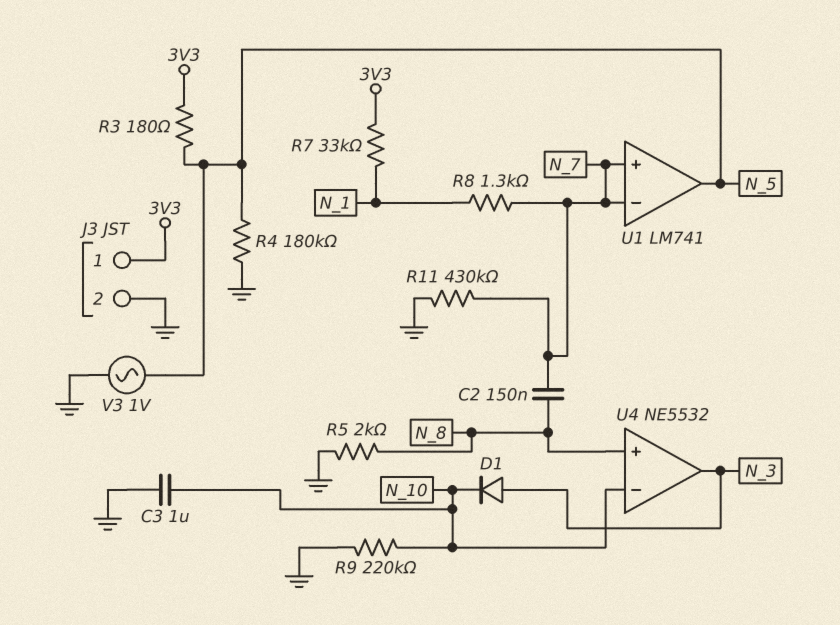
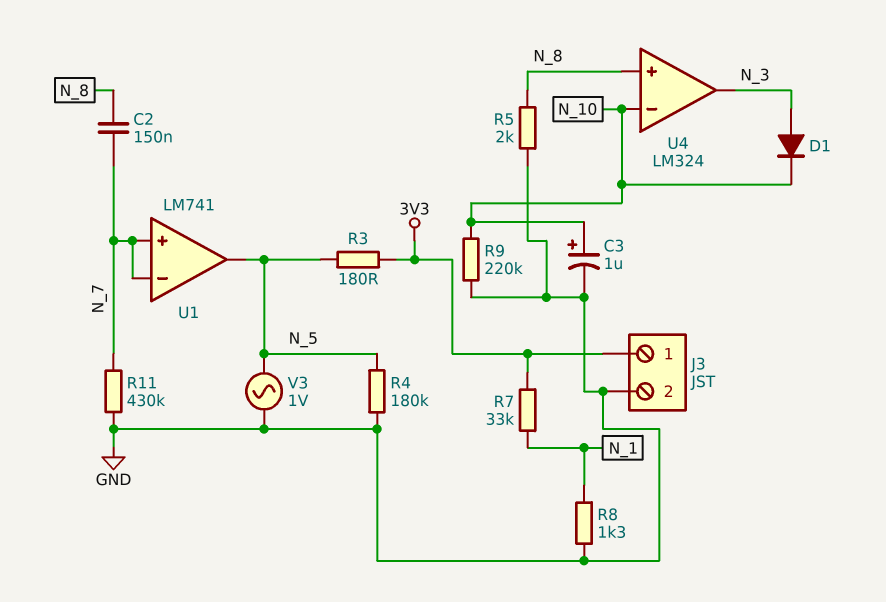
C3: 1uF (GND, N_10) -> 1uF (plus N_10, minus GND)
R8: 1.3k (N_1, N_7) -> 1.3k (GND, N_1)
U4: NE5532 -> LM324

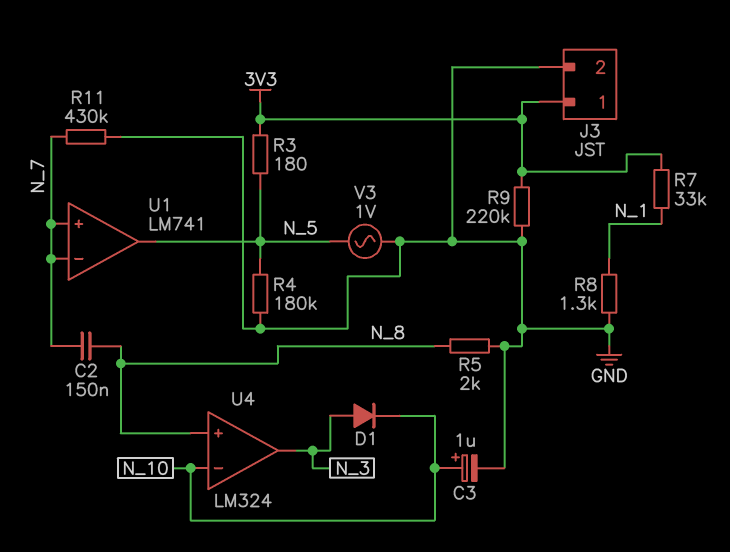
R9: 220k (GND, N_10) -> 220k (3V3, GND)

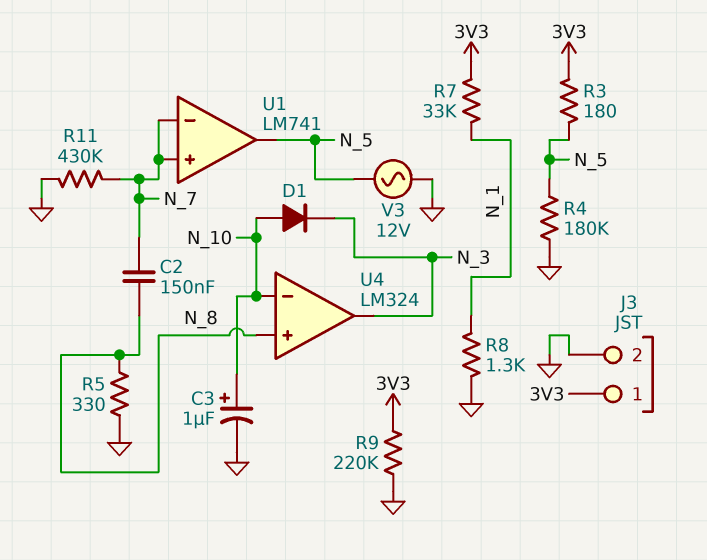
D1: diode (A N_3, K N_10) -> diode (A N_10, K N_3)
R5: 2k (GND, N_8) -> 330 (GND, N_8)
V3: AC 1V (GND, N_5) -> AC 12V (GND, N_5)

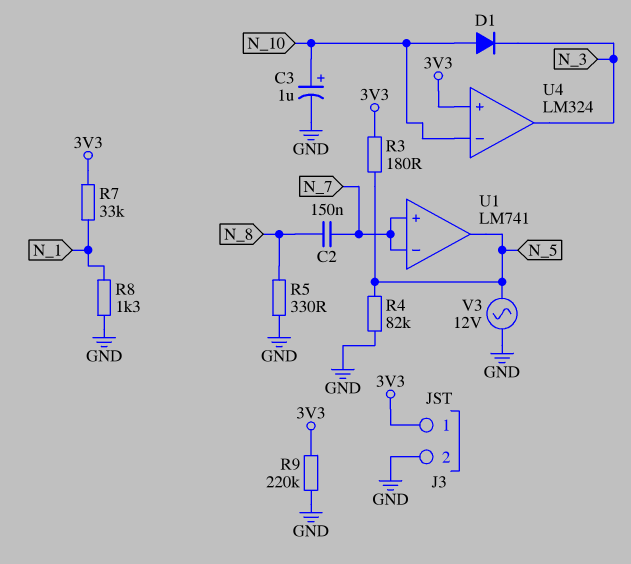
R4: 180k (GND, N_5) -> 82k (GND, N_5)
R11: 430k (GND, N_7) -> none
U4 pin in+: N_8 -> 3V3

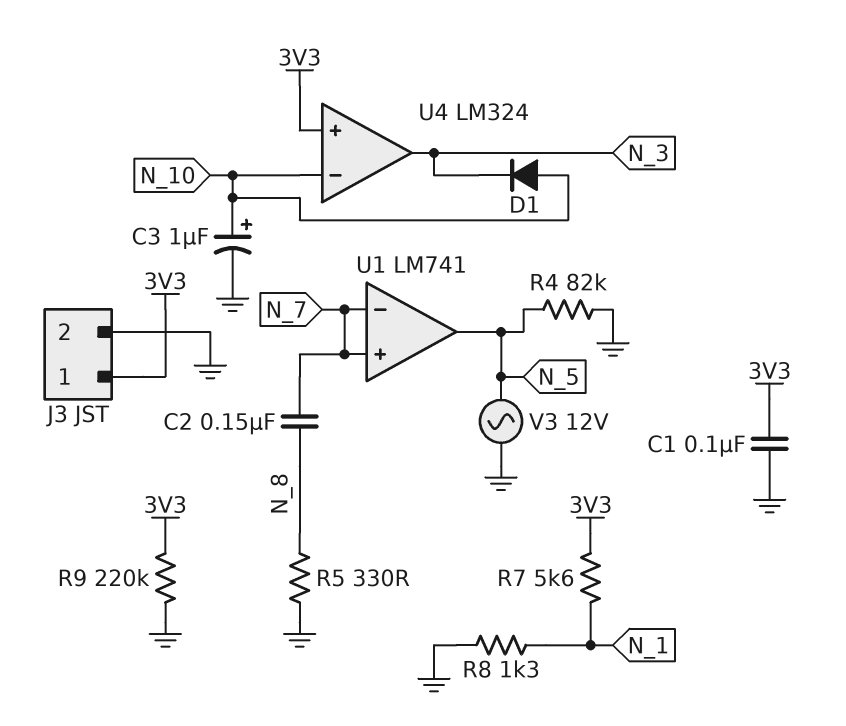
C1: none -> 100nF (3V3, GND)
R3: 180 (3V3, N_5) -> none
R7: 33k (3V3, N_1) -> 5.6k (3V3, N_1)

